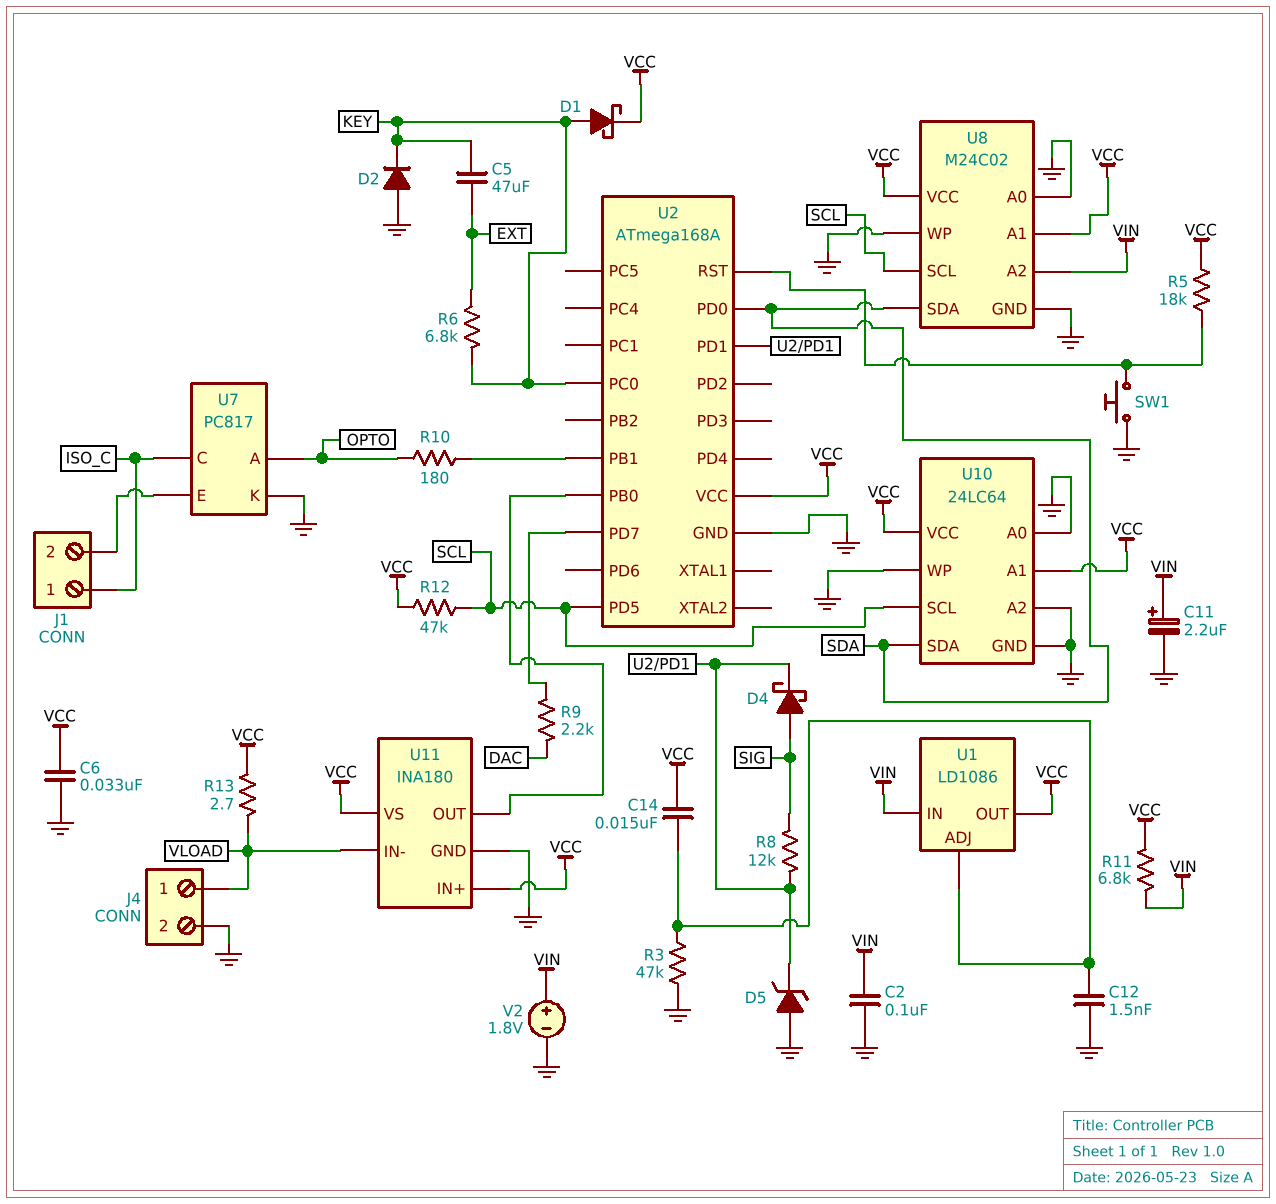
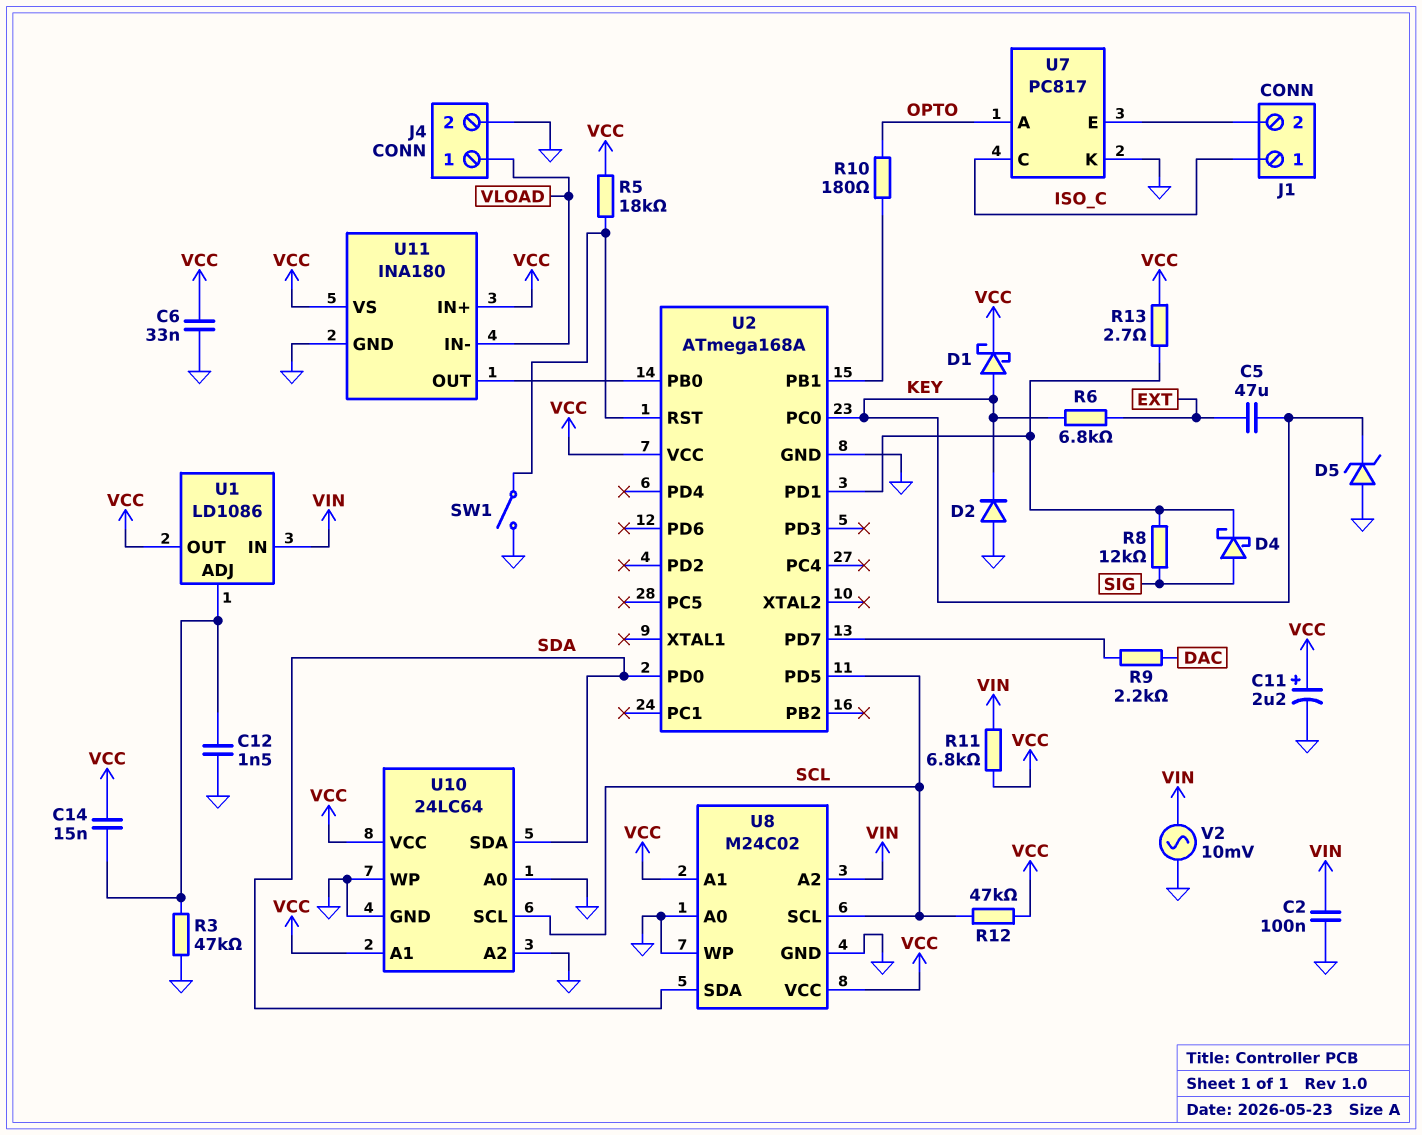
C11: 2.2uF (plus VIN, minus GND) -> 2.2uF (plus VCC, minus GND)
D5: zener (A GND, K U2/PD1) -> zener (A GND, K KEY)
R13: 2.7 (VCC, VLOAD) -> 2.7 (U2/PD1, VCC)
SW1: button (GND, U2/RST) -> switch (GND, U2/RST)
V2: 1.8V (plus VIN, minus GND) -> AC 10mV (GND, VIN)

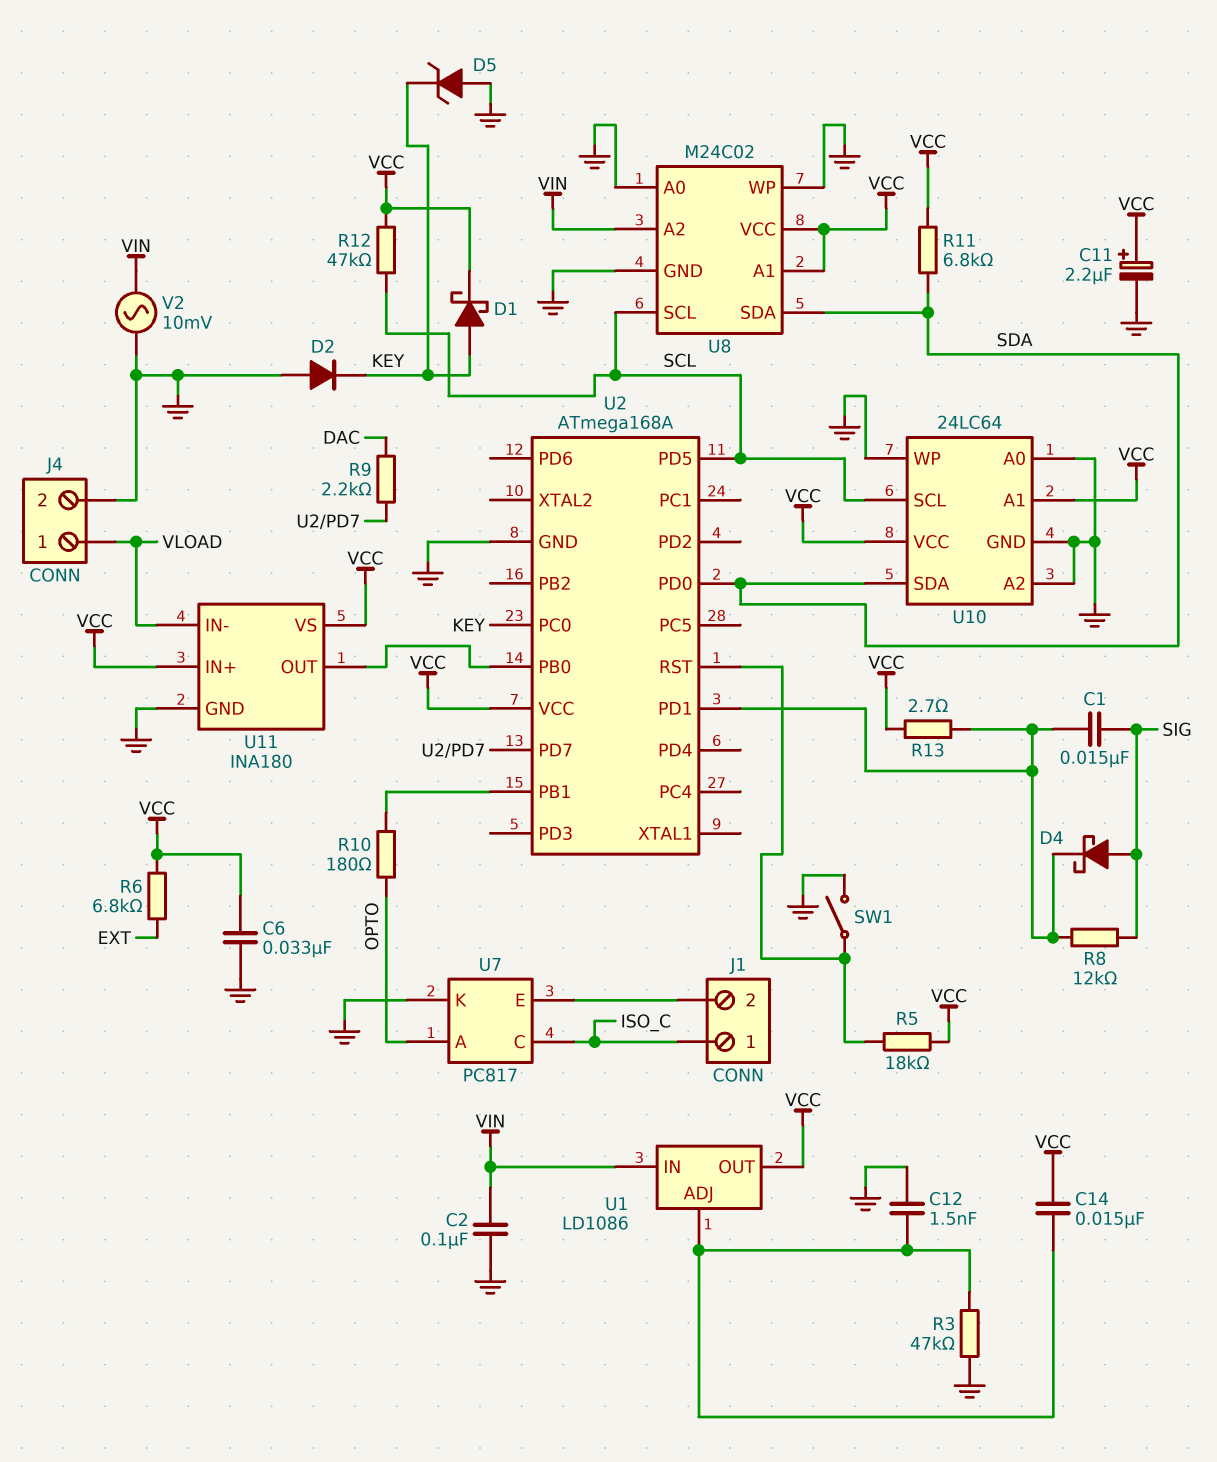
C1: none -> 15nF (SIG, U2/PD1)
C5: 47uF (EXT, KEY) -> none
R6: 6.8k (EXT, KEY) -> 6.8k (EXT, VCC)
R11: 6.8k (VCC, VIN) -> 6.8k (SDA, VCC)

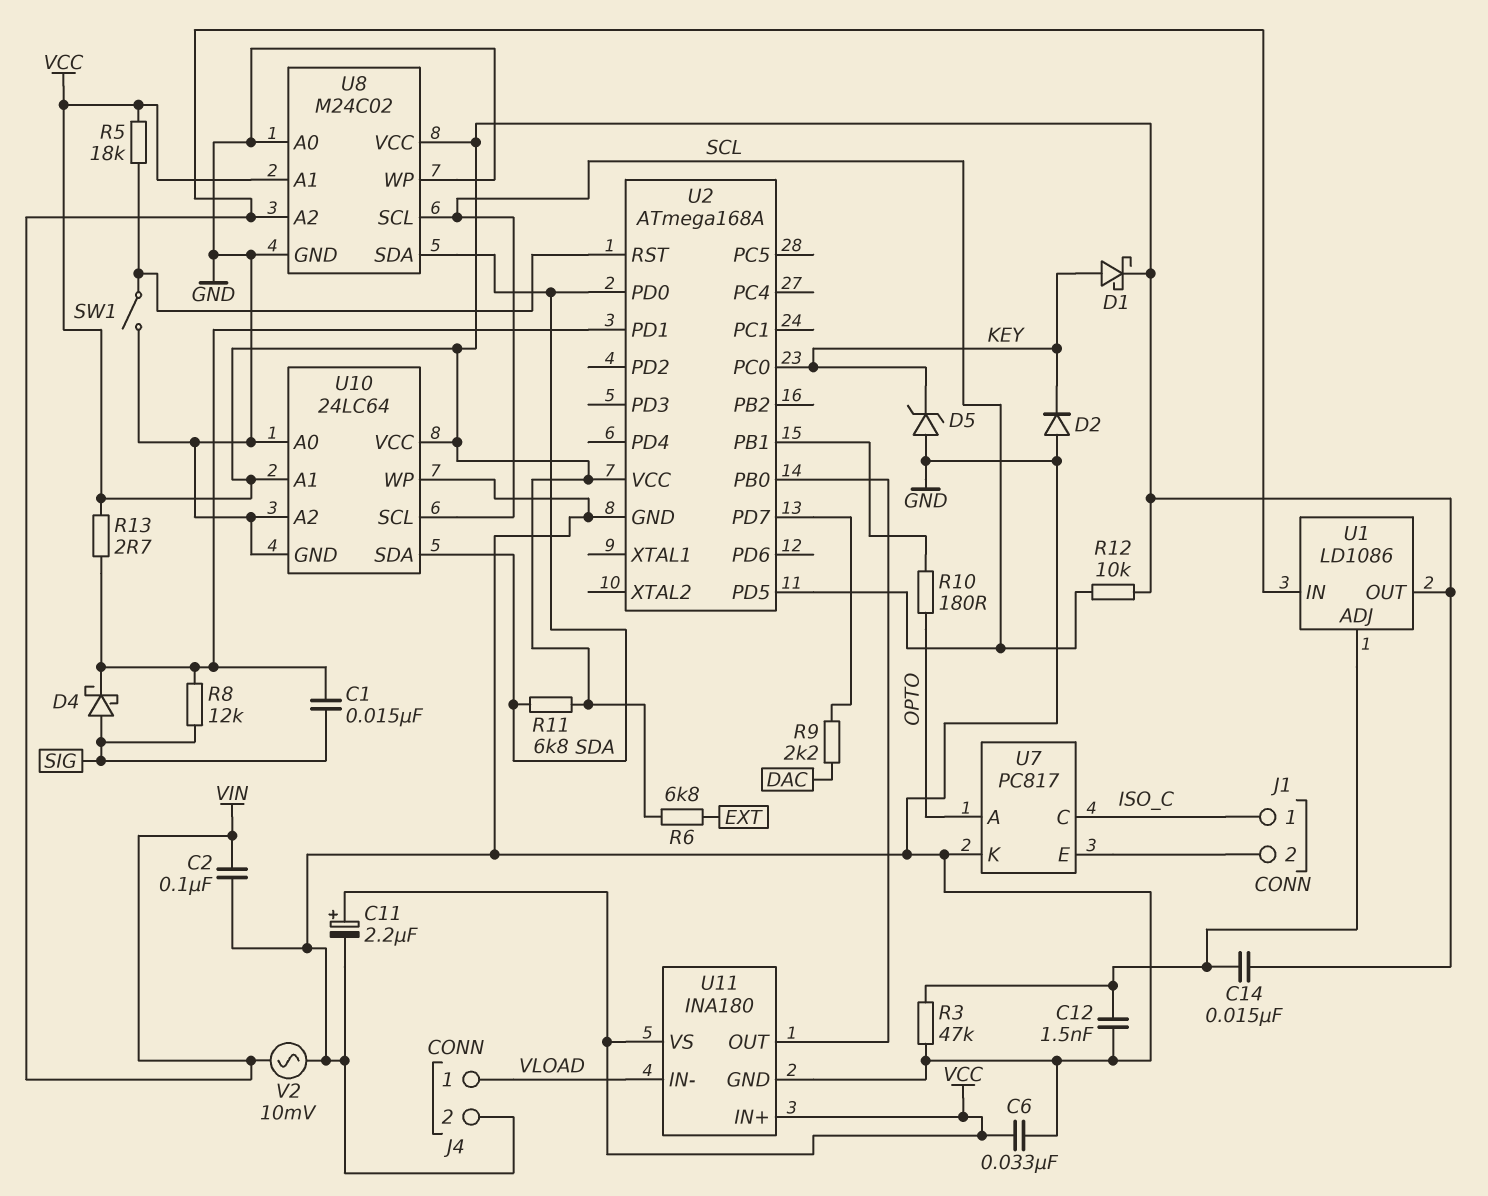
R12: 47k (SCL, VCC) -> 10k (SCL, VCC)

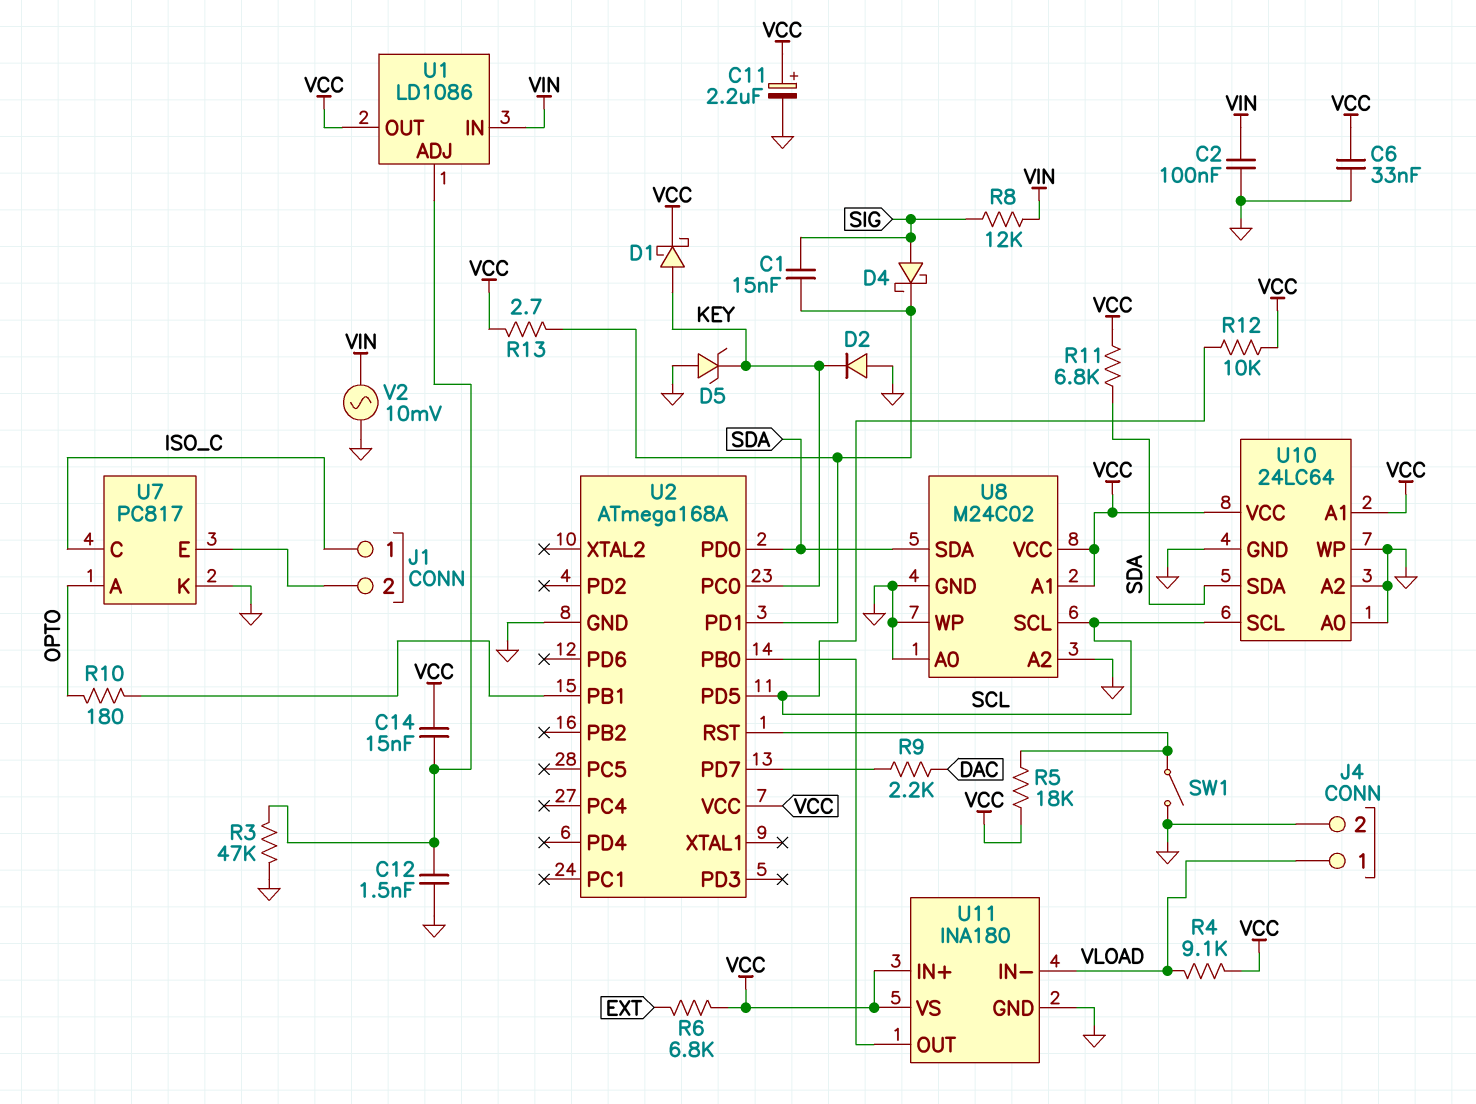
R4: none -> 9.1k (VCC, VLOAD)
R8: 12k (SIG, U2/PD1) -> 12k (SIG, VIN)
U8 pin A2: VIN -> GND

